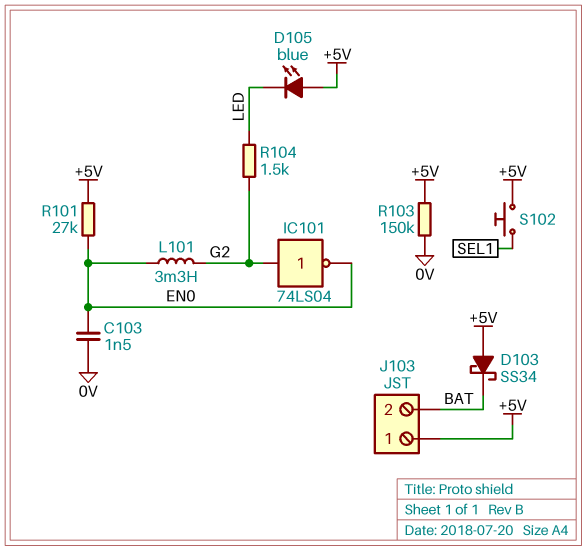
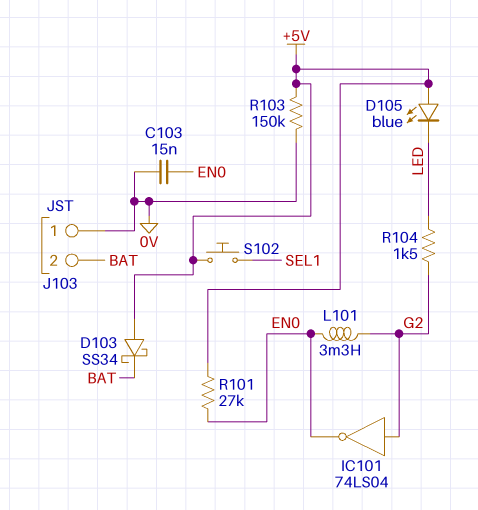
C103: 1.5nF (0V, EN0) -> 15nF (0V, EN0)
J103 pin 1: +5V -> 0V

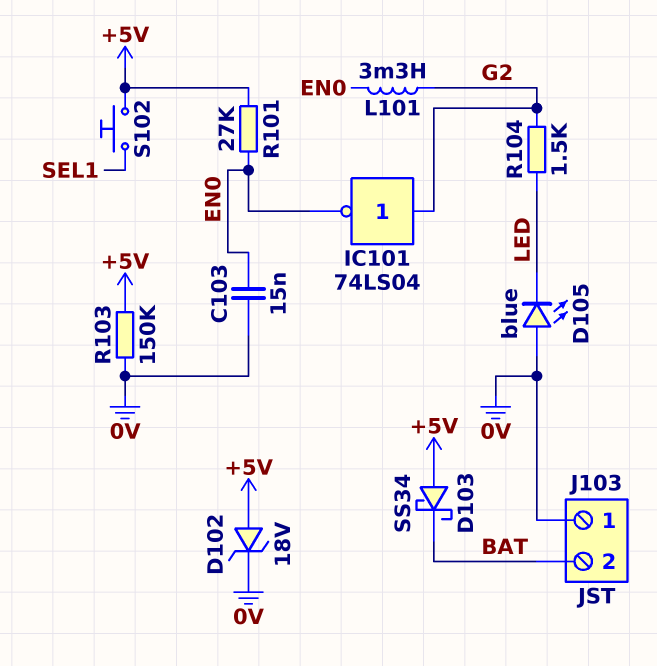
D102: none -> zener 18V (A +5V, K 0V)
D105: LED blue (A +5V, K LED) -> LED blue (A 0V, K LED)

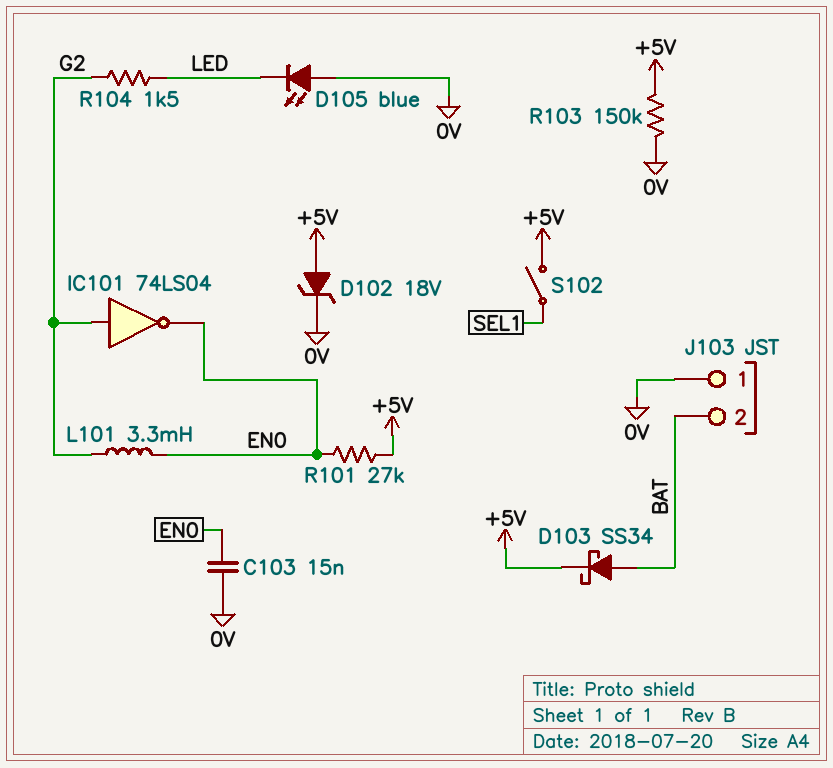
D103: schottky SS34 (A +5V, K BAT) -> schottky SS34 (A BAT, K +5V)
S102: button (+5V, SEL1) -> switch (+5V, SEL1)

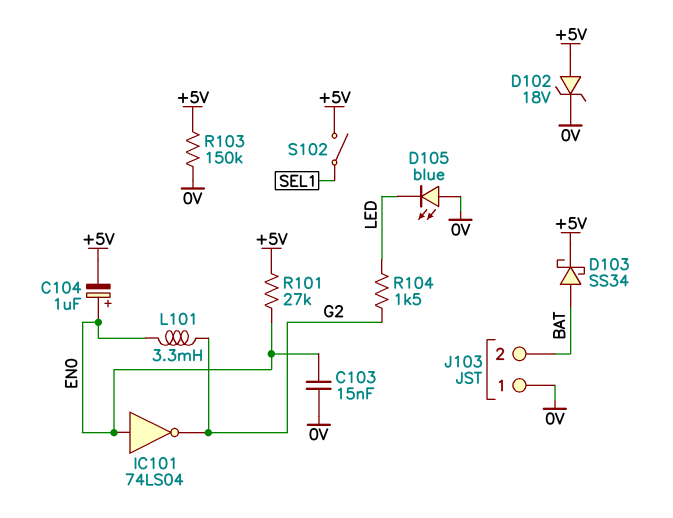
C104: none -> 1uF (plus EN0, minus +5V)
IC101: NOT 74LS04 (in G2, out EN0) -> NOT 74LS04 (in EN0, out G2)

